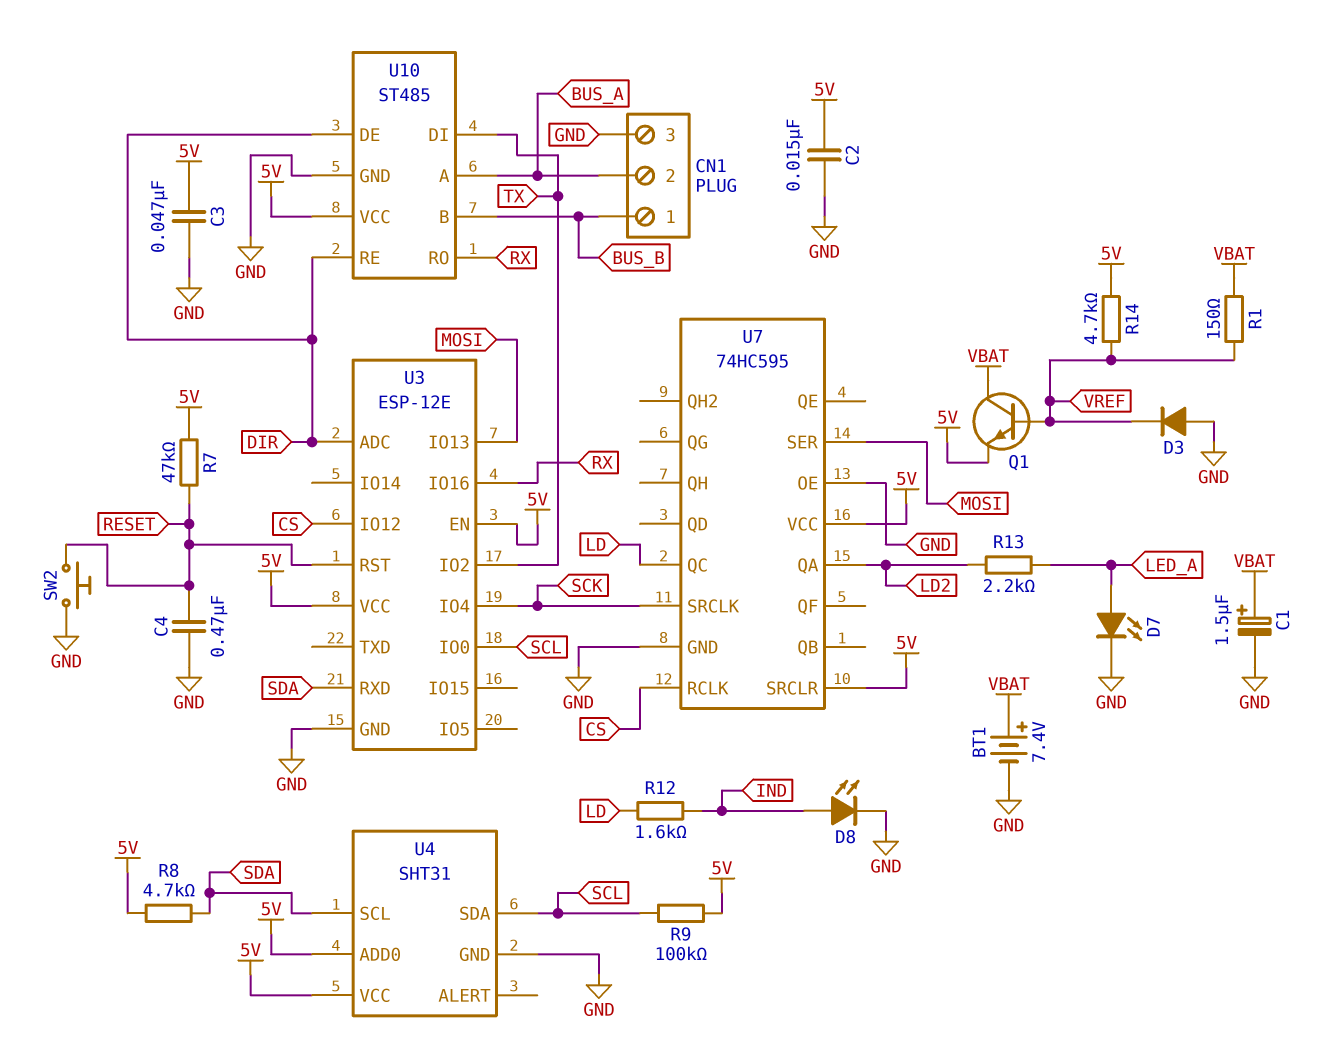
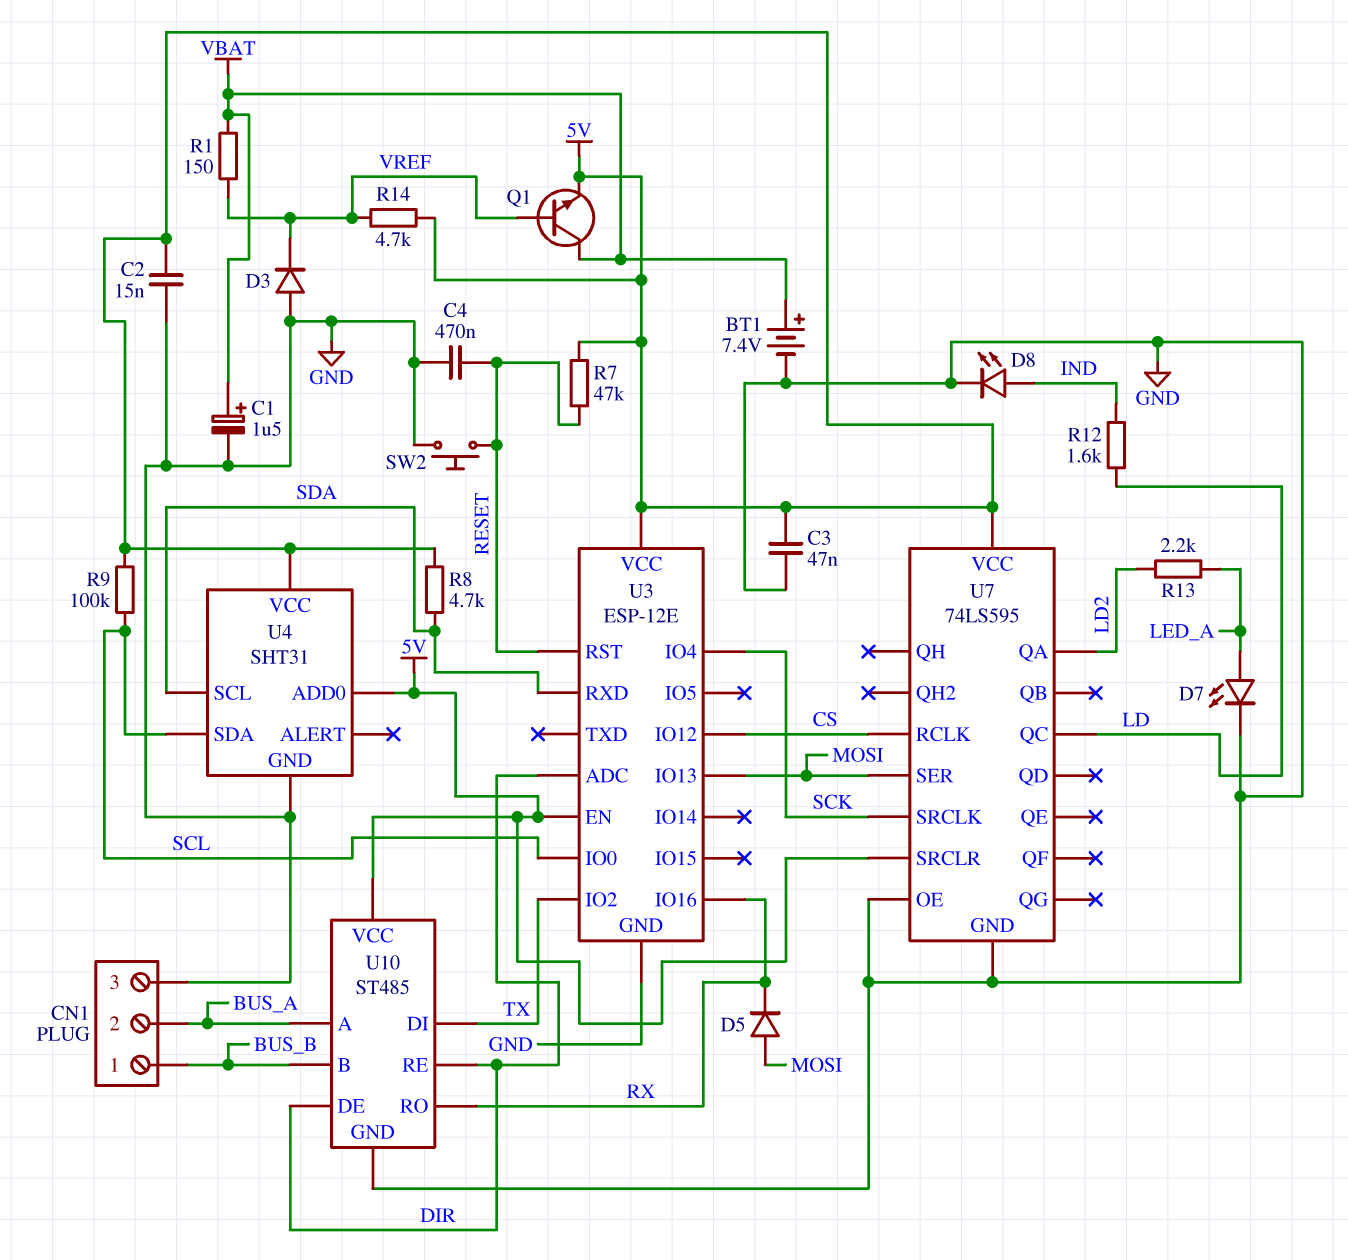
D5: none -> diode (A MOSI, K RX)
U7: 74HC595 -> 74LS595

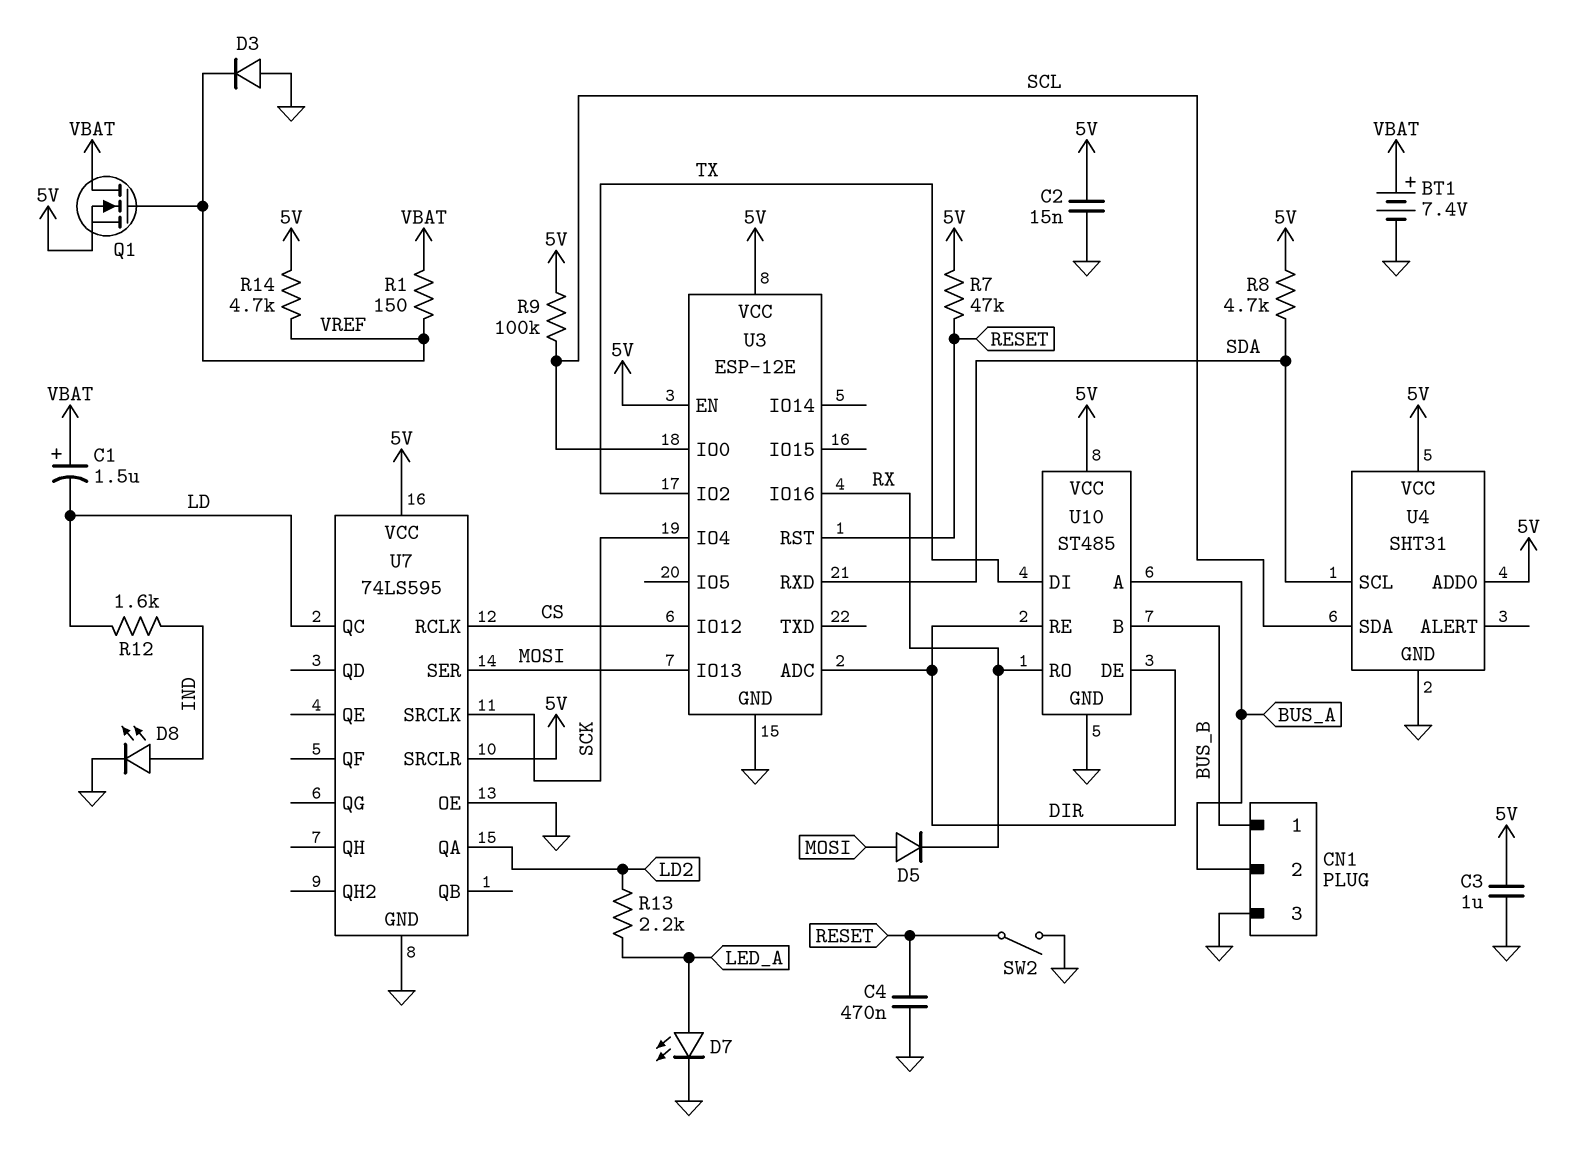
C1: 1.5uF (plus VBAT, minus GND) -> 1.5uF (plus VBAT, minus LD)
C3: 47nF (5V, GND) -> 1uF (5V, GND)
Q1: NPN (B VREF, C VBAT, E 5V) -> NMOS (G VREF, D VBAT, S 5V)
SW2: button (GND, RESET) -> switch (GND, RESET)

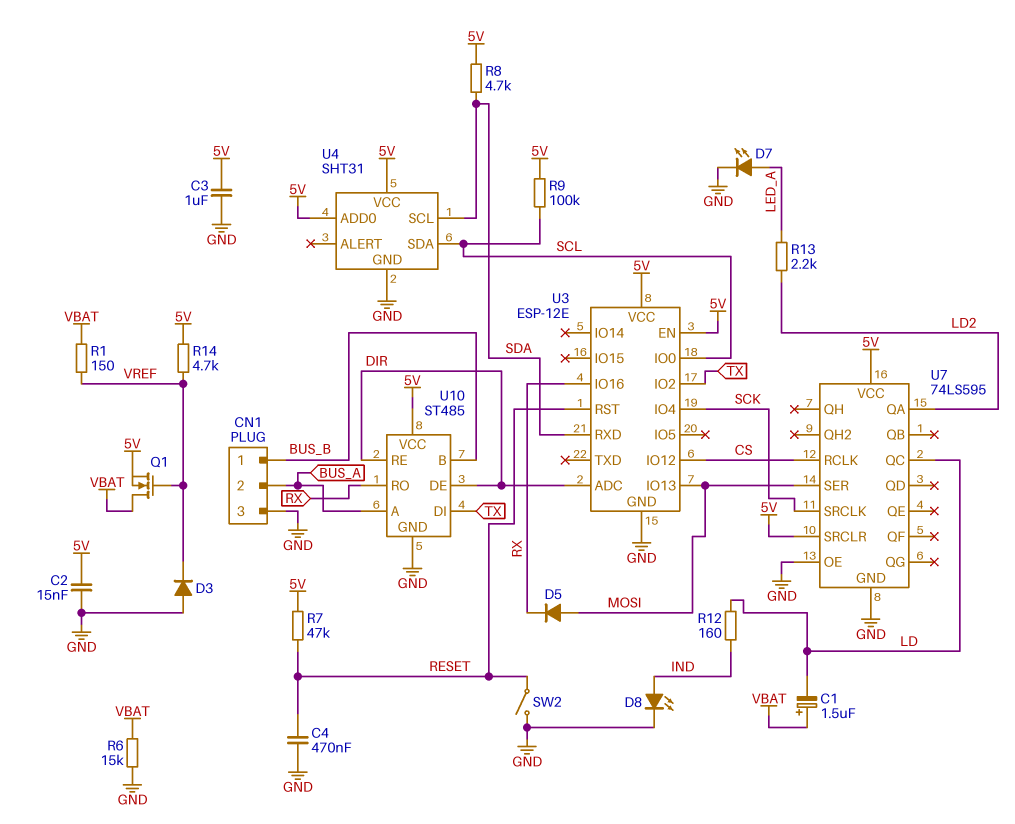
BT1: 7.4V (plus VBAT, minus GND) -> none
R6: none -> 15k (GND, VBAT)
R12: 1.6k (IND, LD) -> 160 (IND, LD)

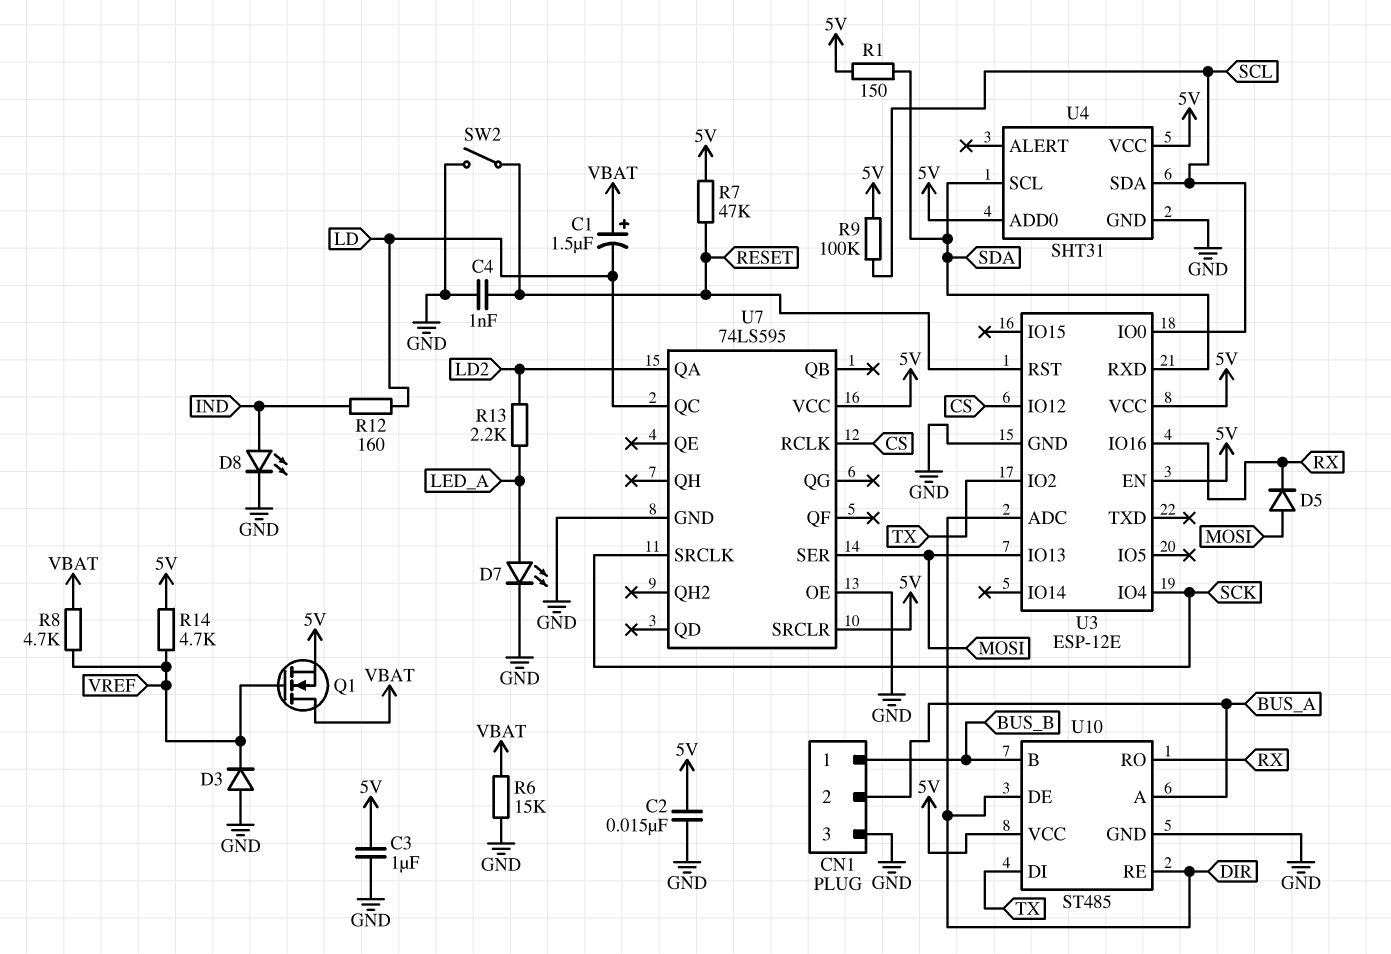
C4: 470nF (GND, RESET) -> 1nF (GND, RESET)
R1: 150 (VBAT, VREF) -> 150 (5V, SDA)
R8: 4.7k (5V, SDA) -> 4.7k (VBAT, VREF)

